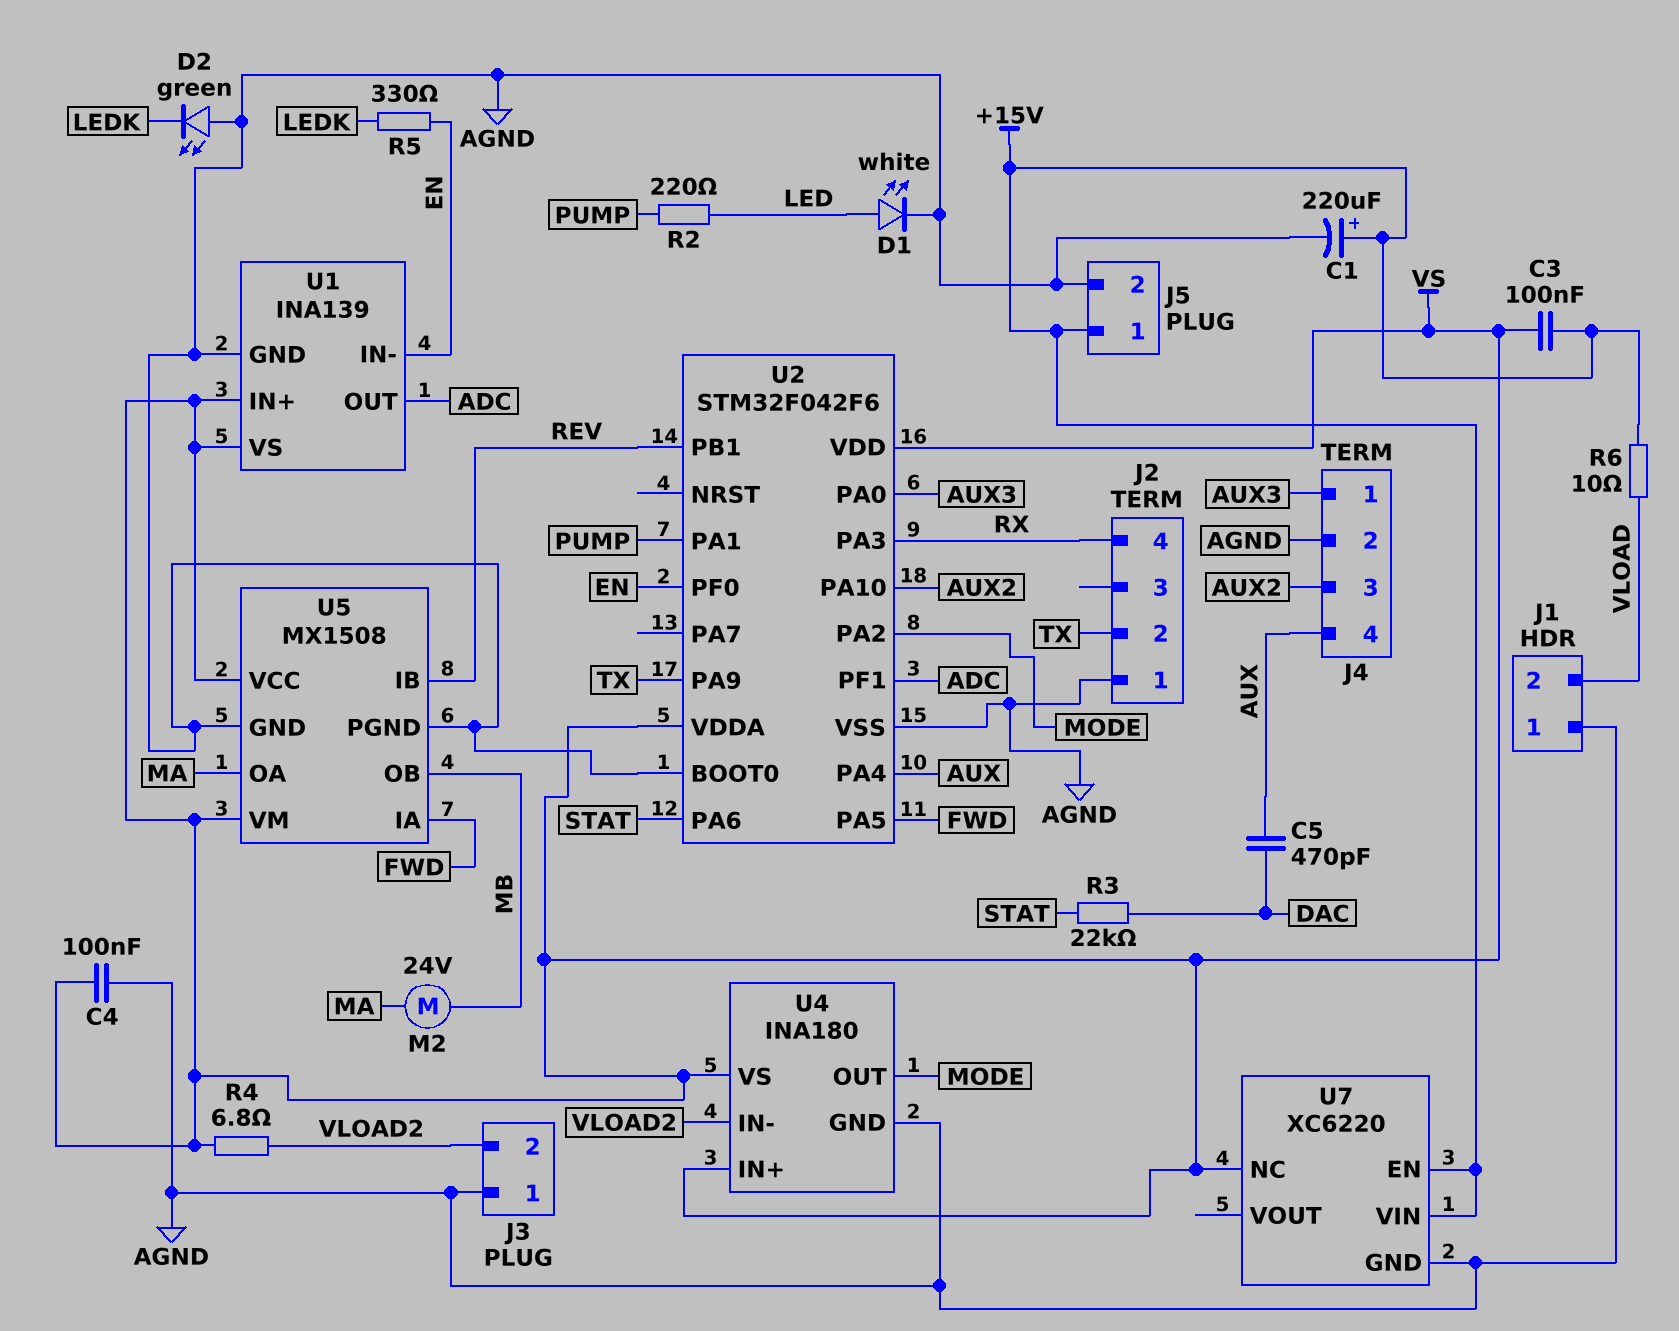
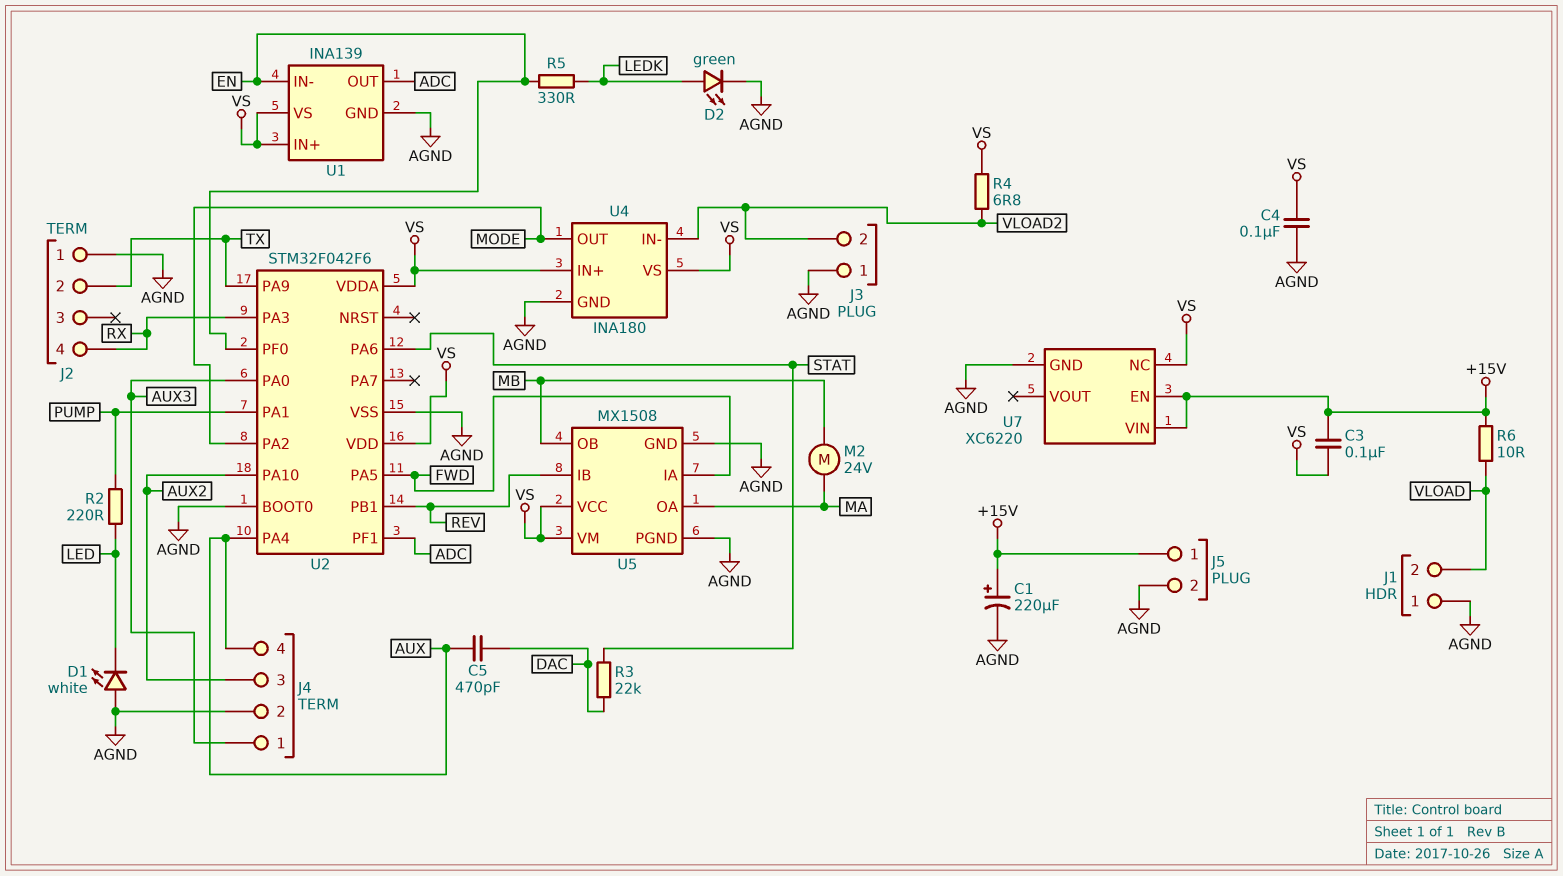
D1: LED white (A LED, K AGND) -> LED white (A AGND, K LED)
D2: LED green (A AGND, K LEDK) -> LED green (A LEDK, K AGND)

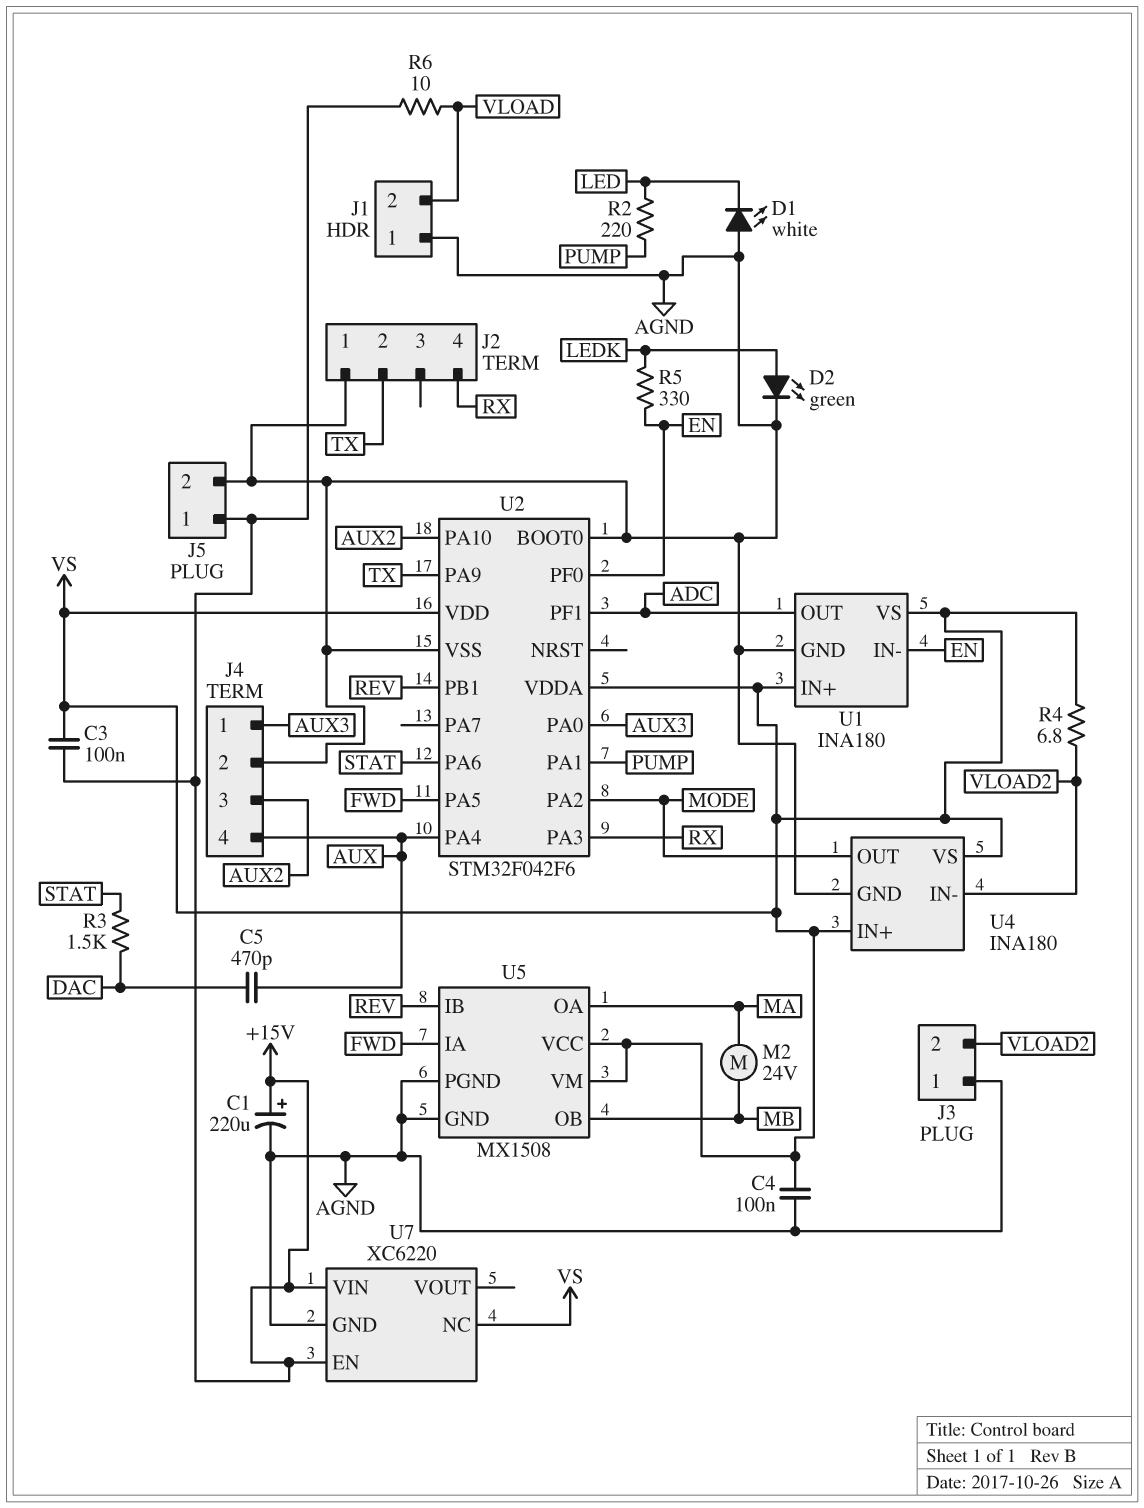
R3: 22k (DAC, STAT) -> 1.5k (DAC, STAT)
U1: INA139 -> INA180

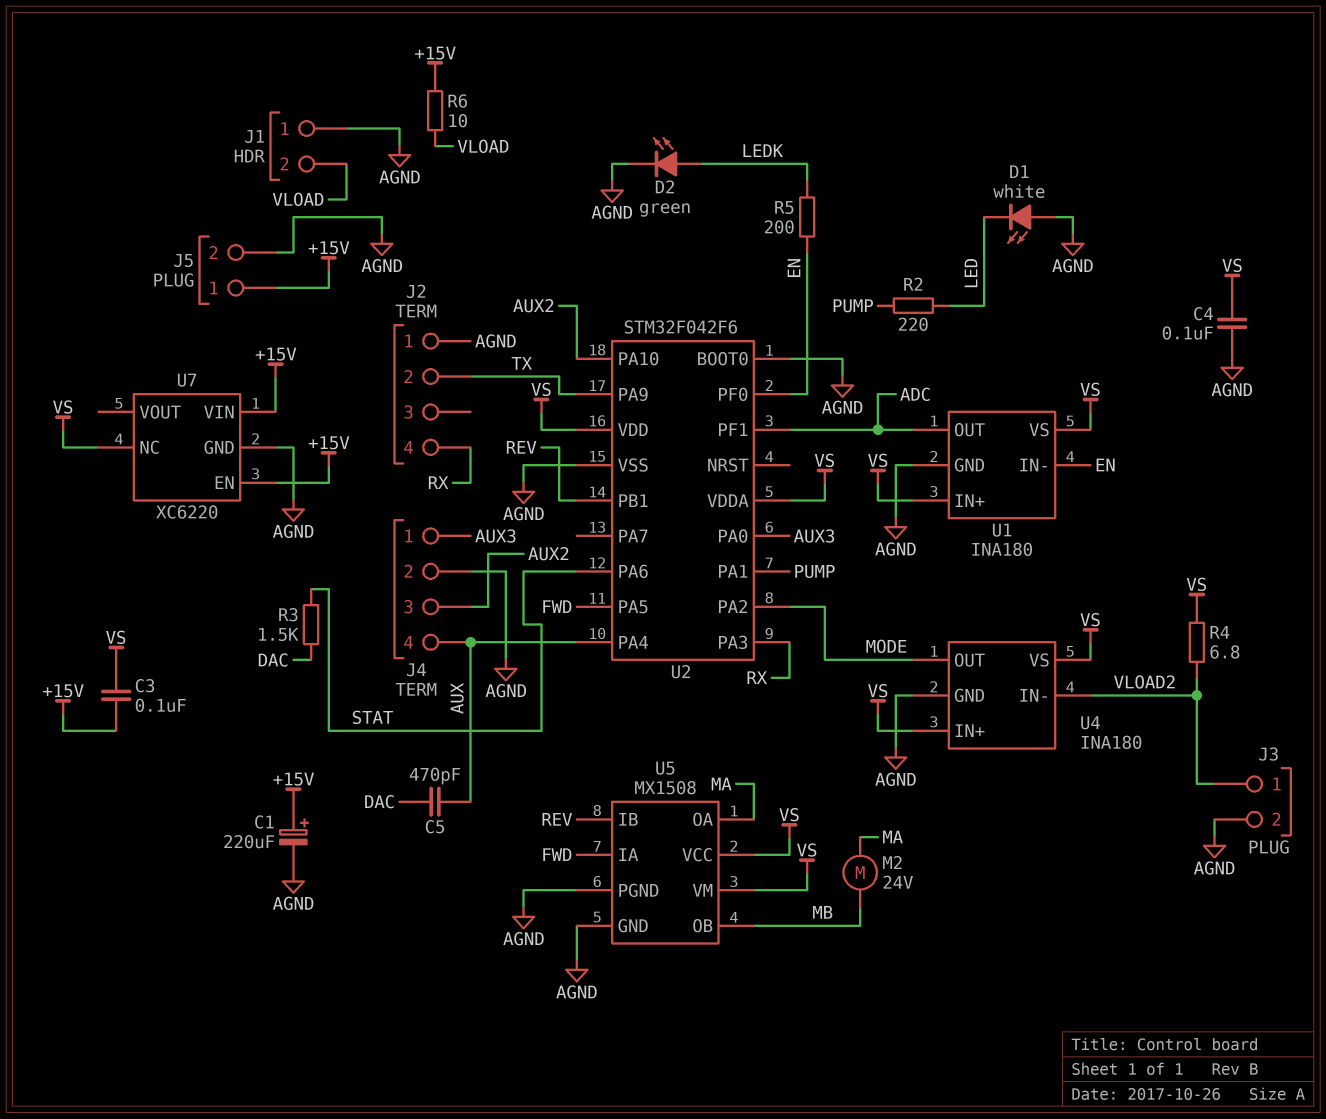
J3 pin 1: AGND -> VLOAD2
J3 pin 2: VLOAD2 -> AGND
R5: 330 (EN, LEDK) -> 200 (EN, LEDK)

